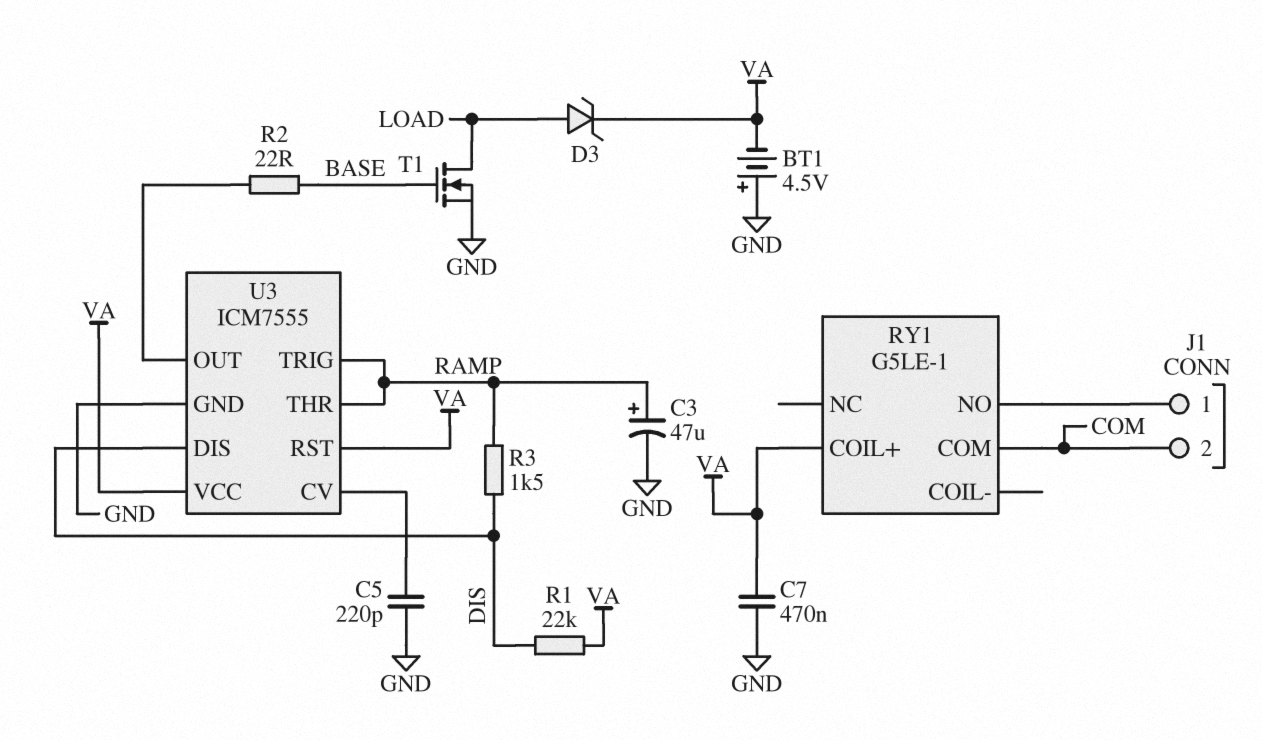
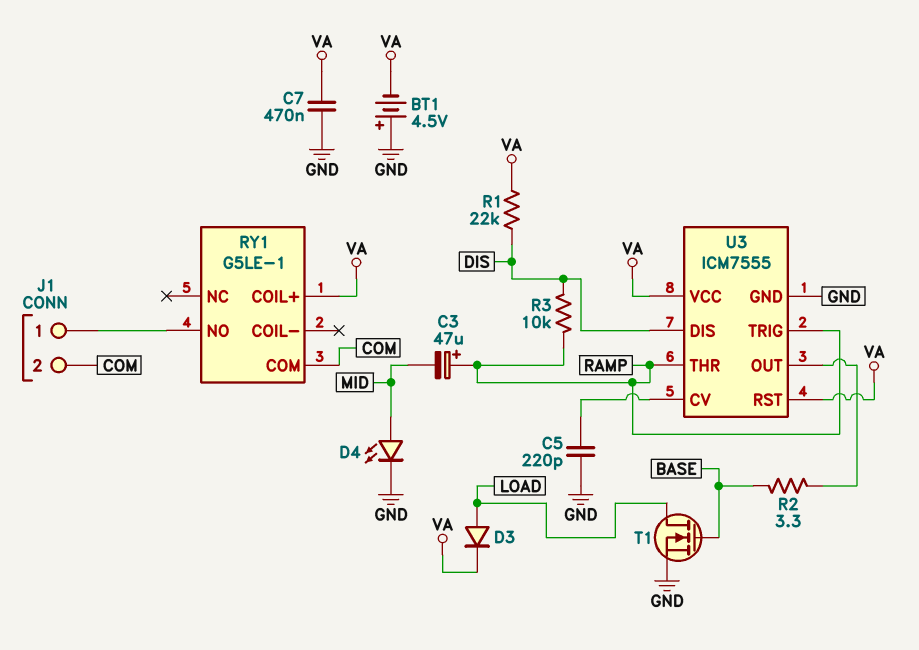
C3: 47uF (plus RAMP, minus GND) -> 47uF (plus RAMP, minus MID)
D3: zener (A LOAD, K VA) -> diode (A LOAD, K VA)
D4: none -> LED (A MID, K GND)
R2: 22 (BASE, U3/OUT) -> 3.3 (BASE, U3/OUT)
R3: 1.5k (DIS, RAMP) -> 10k (DIS, RAMP)

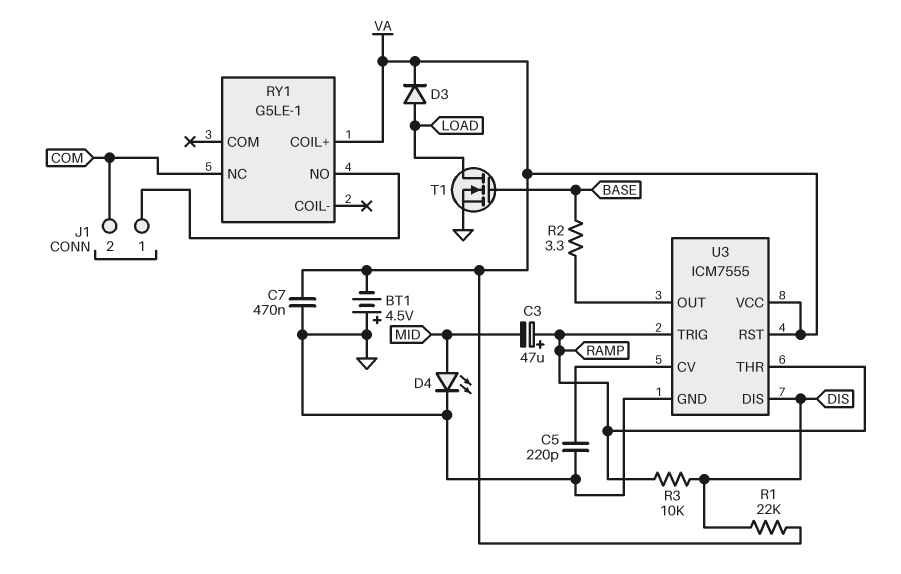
RY1 pin COM: COM -> none
RY1 pin NC: none -> COM

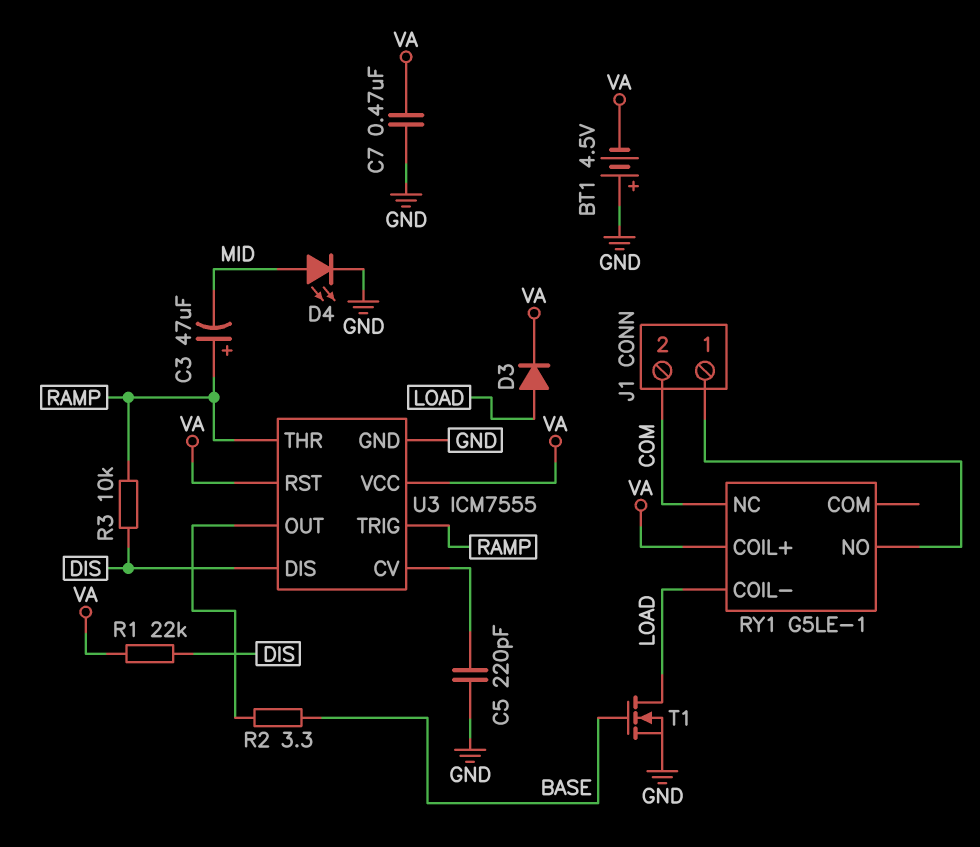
RY1 pin COIL-: none -> LOAD

